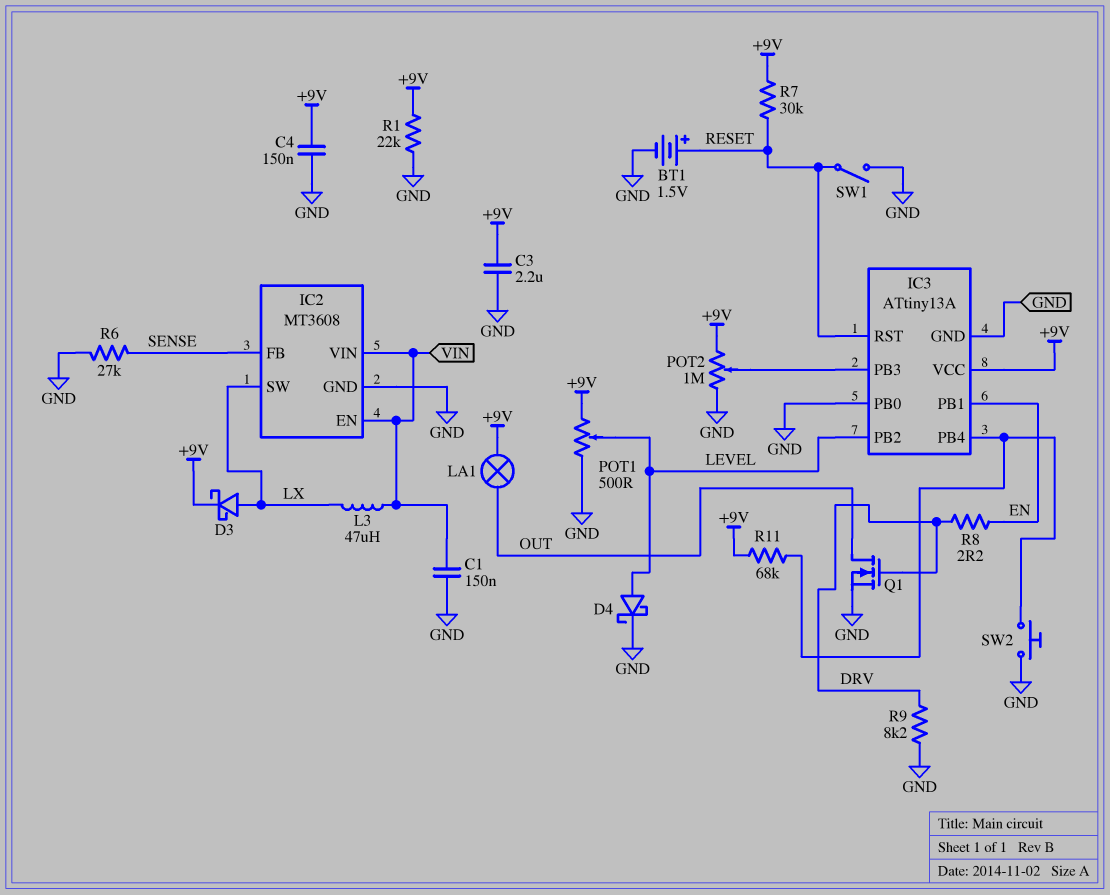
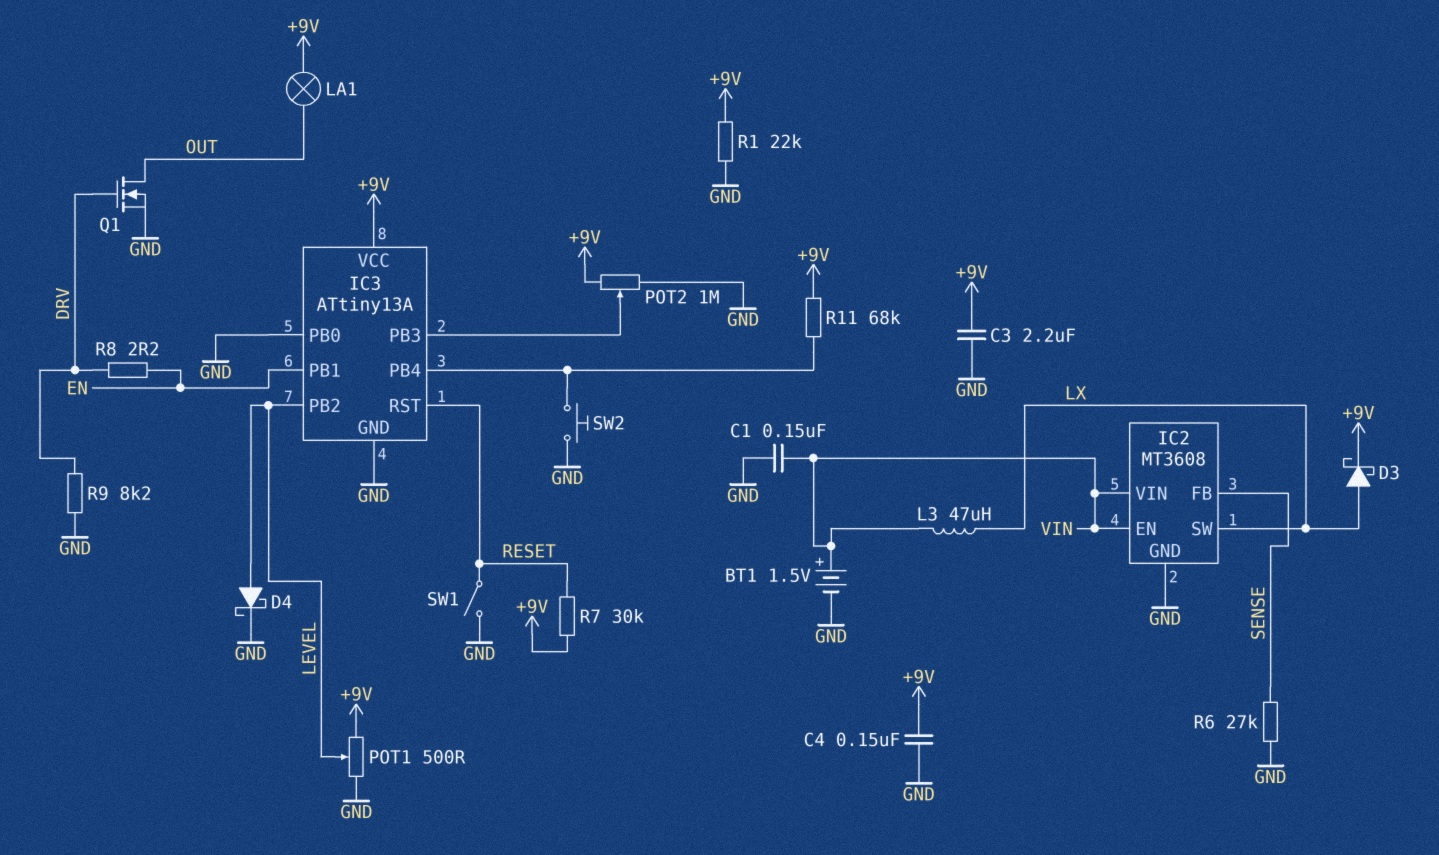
BT1: 1.5V (plus RESET, minus GND) -> 1.5V (plus VIN, minus GND)

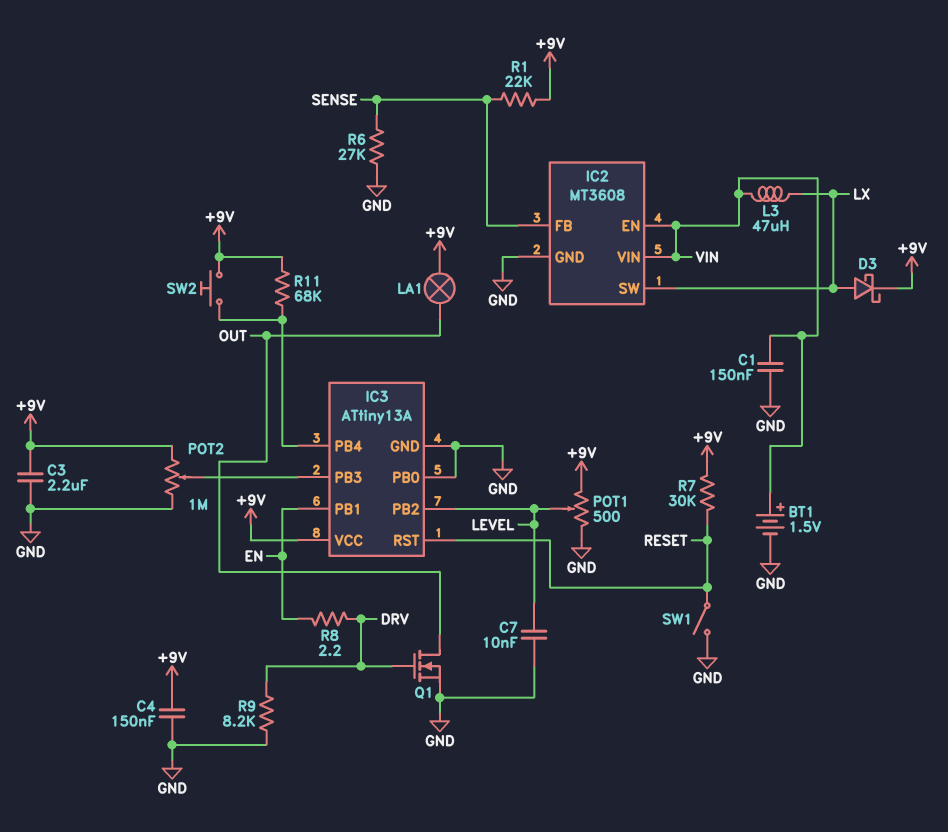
C7: none -> 10nF (GND, LEVEL)
D4: schottky (A LEVEL, K GND) -> none
R1: 22k (+9V, GND) -> 22k (+9V, SENSE)
SW2: button (GND, IC3/PB4) -> button (+9V, IC3/PB4)

